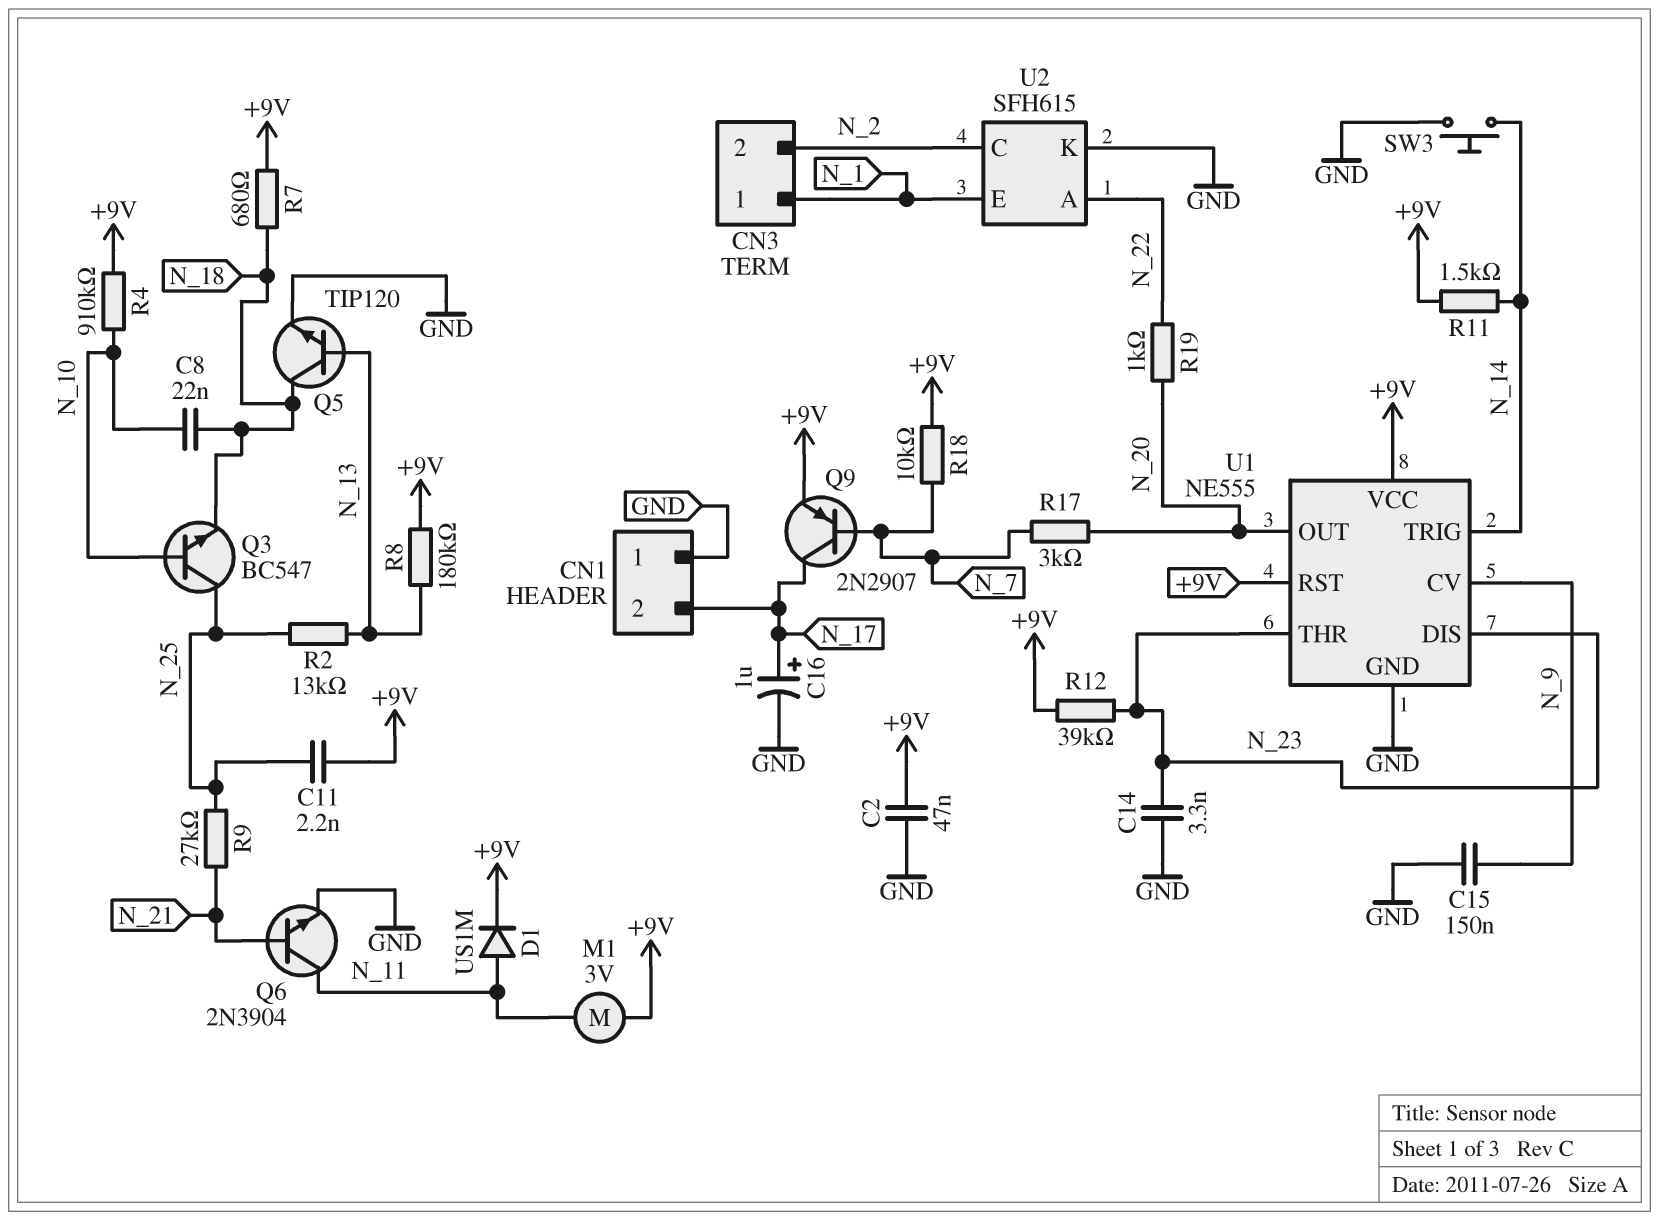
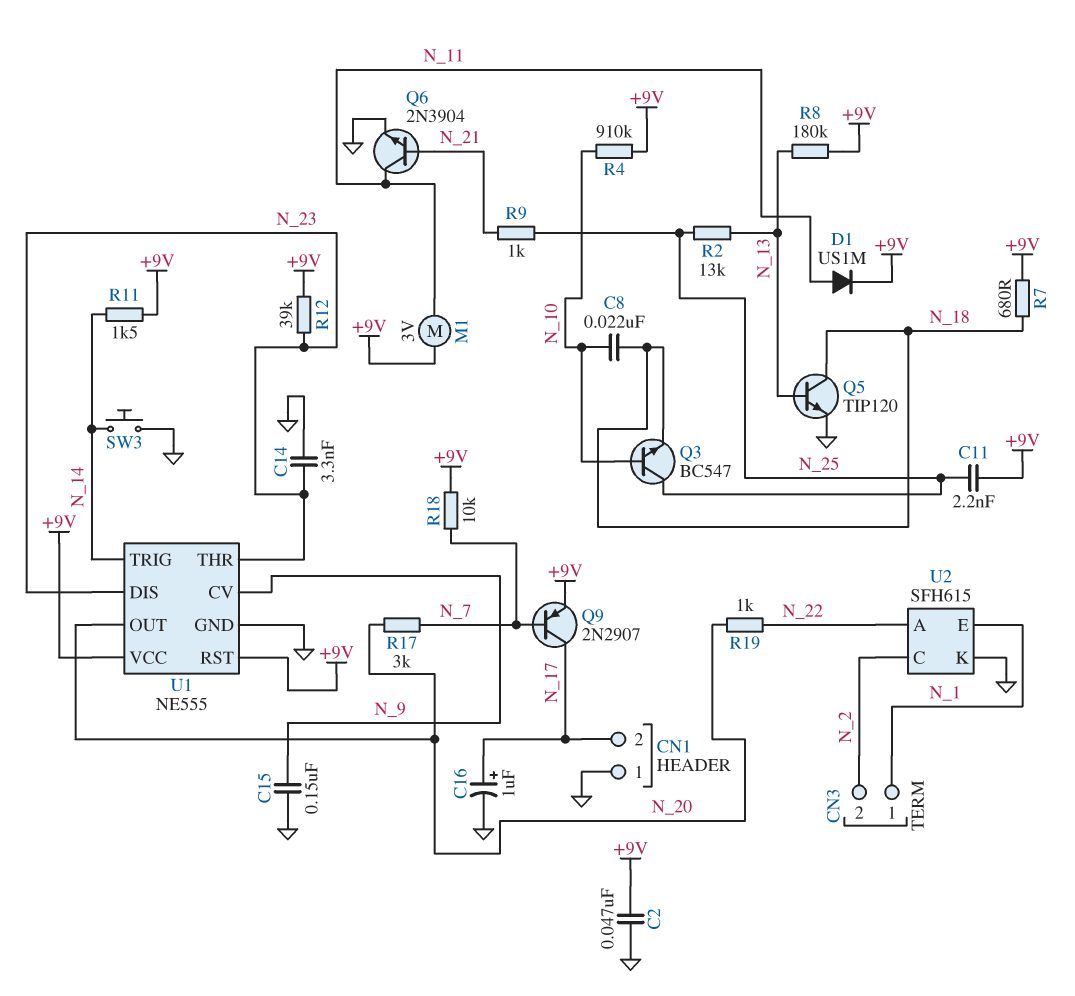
R9: 27k (N_21, N_25) -> 1k (N_21, N_25)

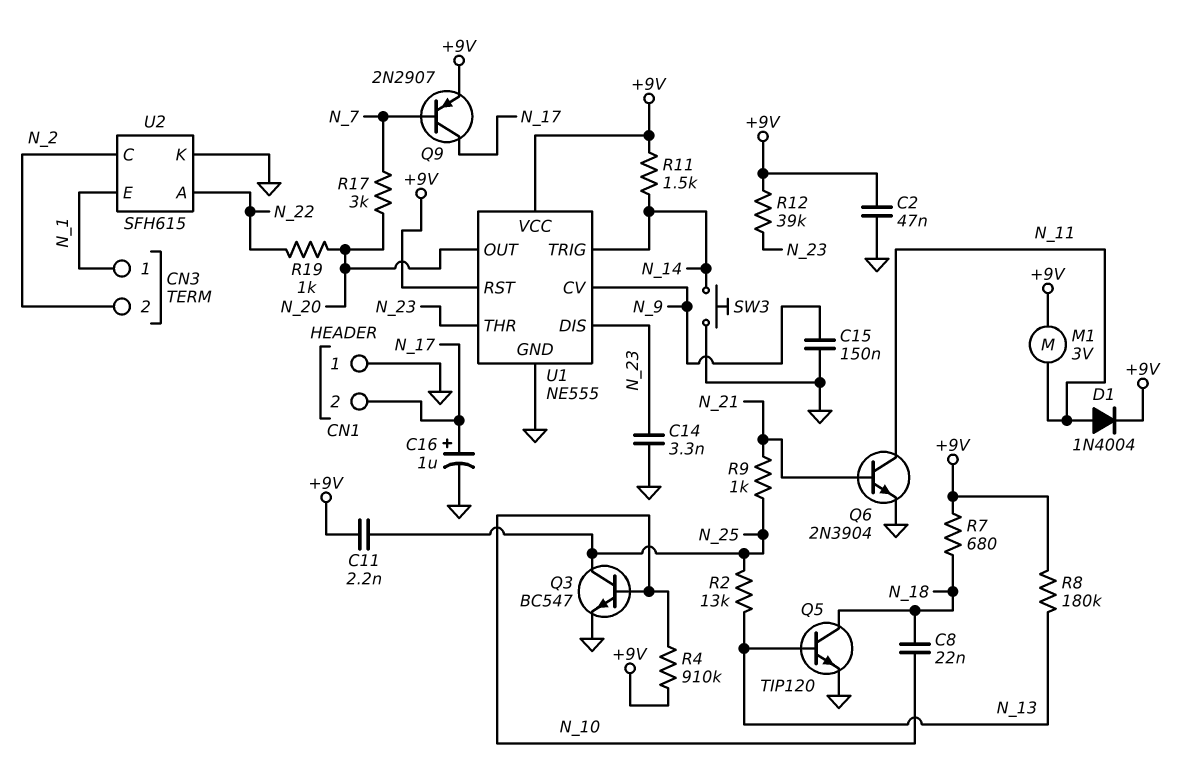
D1: diode US1M (A N_11, K +9V) -> diode 1N4004 (A N_11, K +9V)
Q3: NPN BC547 (B N_10, C N_25, E N_18) -> NPN BC547 (B N_10, C N_25, E GND)
R18: 10k (+9V, N_7) -> none

